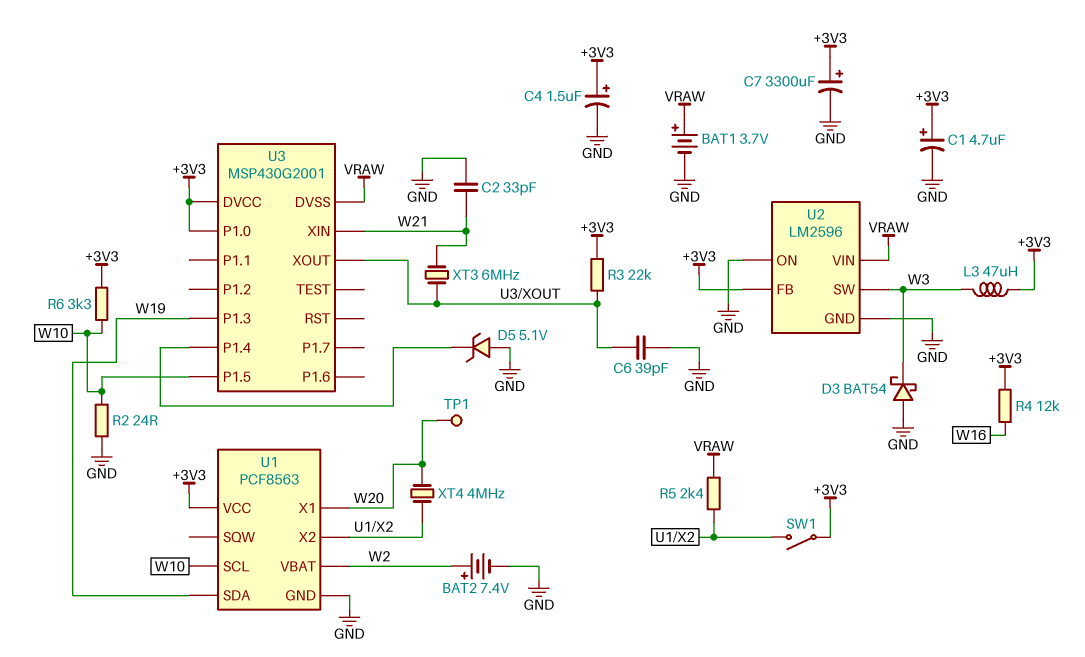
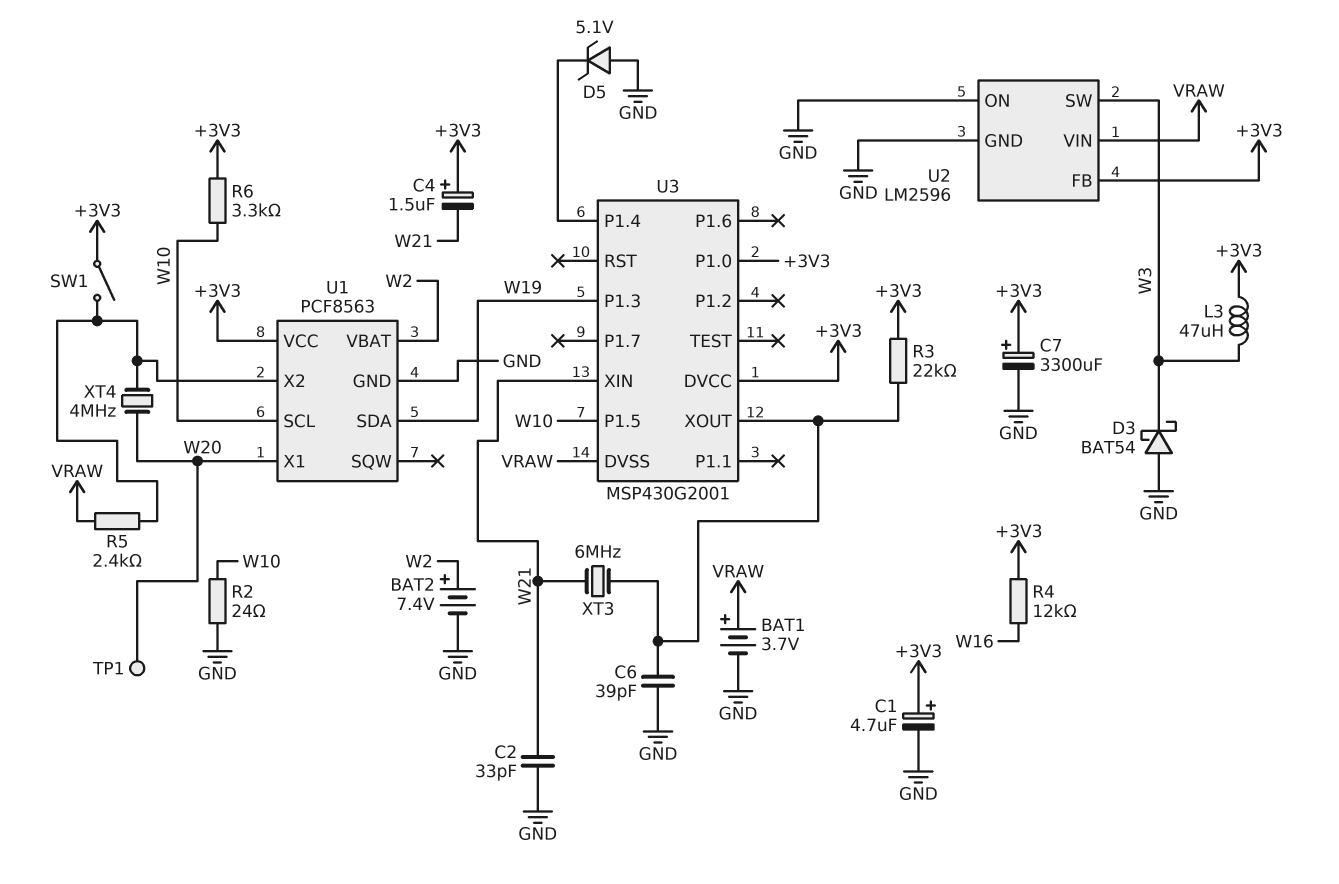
C4: 1.5uF (plus +3V3, minus GND) -> 1.5uF (plus +3V3, minus W21)

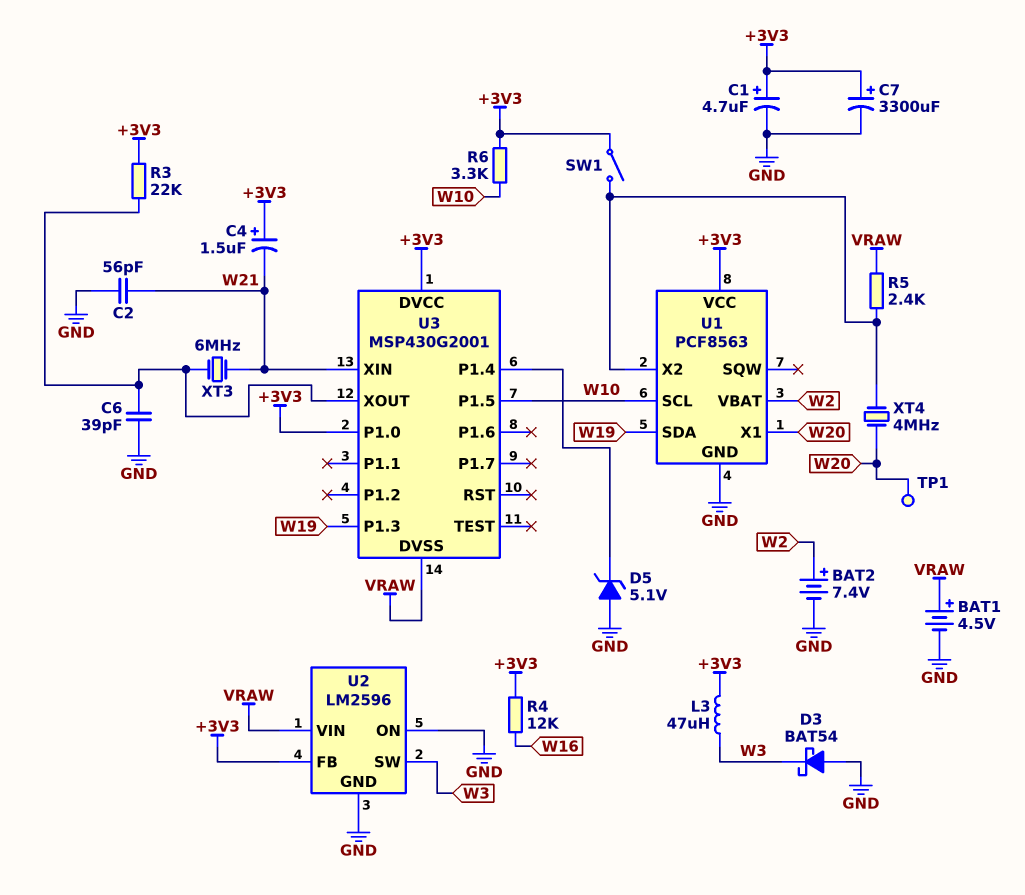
BAT1: 3.7V (plus VRAW, minus GND) -> 4.5V (plus VRAW, minus GND)
C2: 33pF (GND, W21) -> 56pF (GND, W21)
R2: 24 (GND, W10) -> none

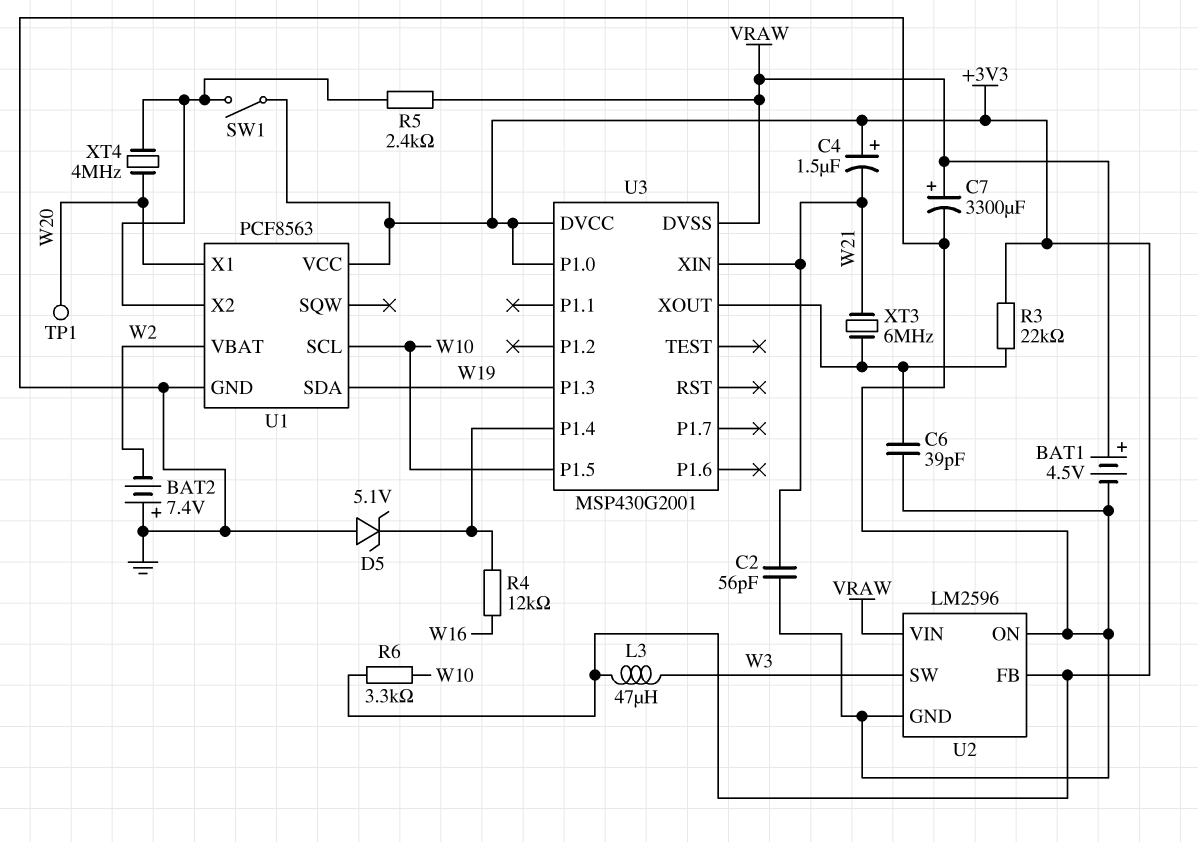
BAT2: 7.4V (plus W2, minus GND) -> 7.4V (plus GND, minus W2)
C1: 4.7uF (plus +3V3, minus GND) -> none
C7: 3300uF (plus +3V3, minus GND) -> 3300uF (plus VRAW, minus GND)
D3: schottky BAT54 (A GND, K W3) -> none
R4: 12k (+3V3, W16) -> 12k (U3/P1.4, W16)

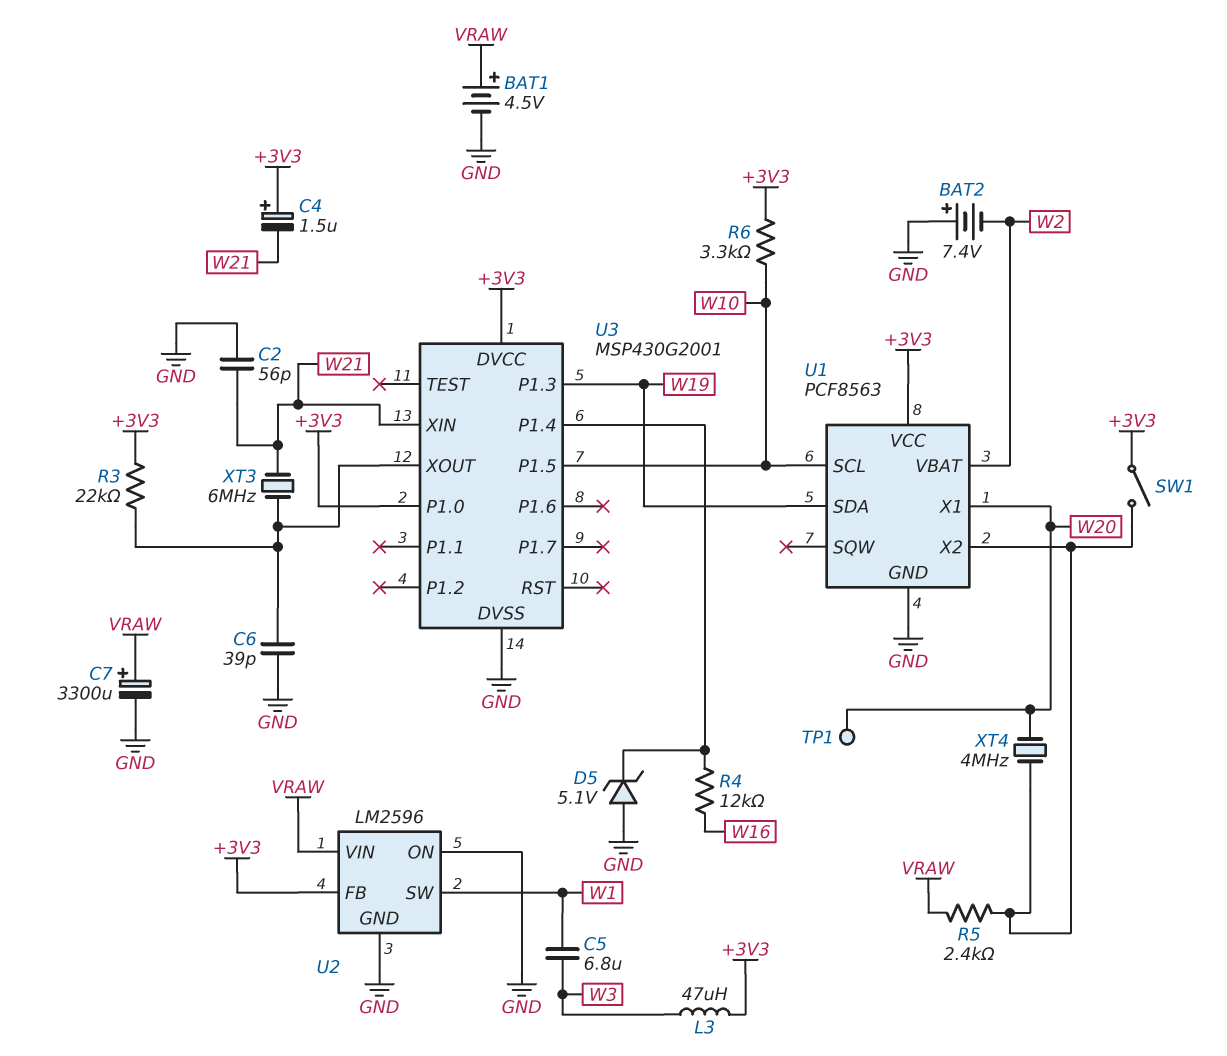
C5: none -> 6.8uF (W1, W3)
U2 pin SW: W3 -> W1
U3 pin DVSS: VRAW -> GND

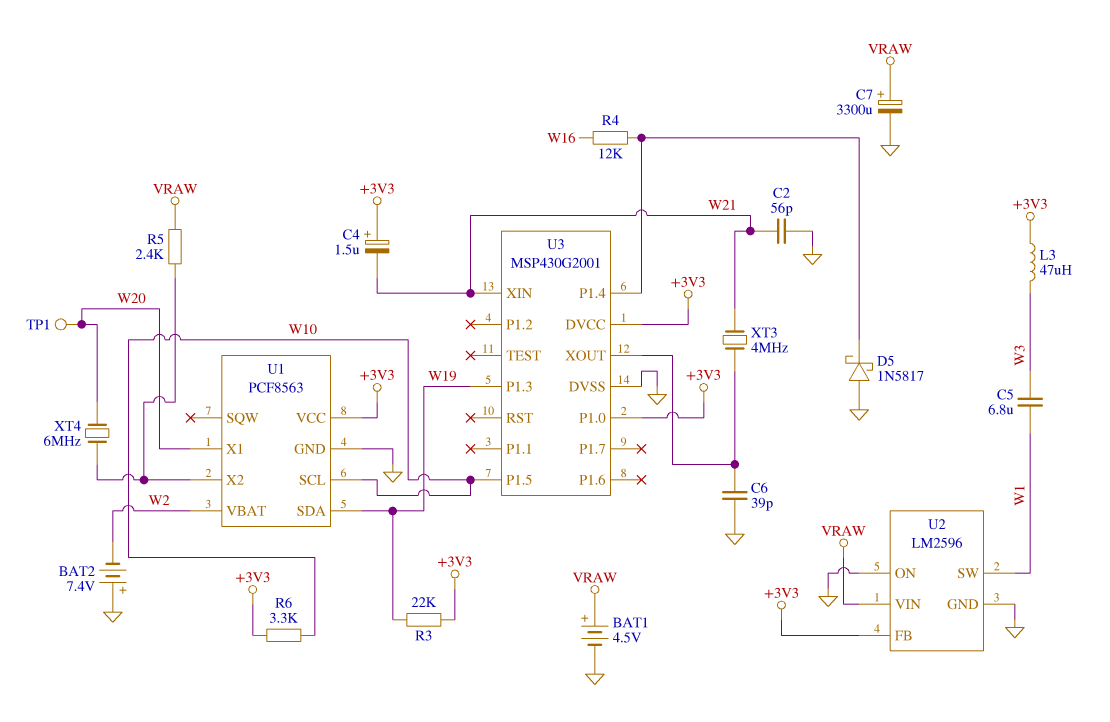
D5: zener 5.1V (A GND, K U3/P1.4) -> schottky 1N5817 (A GND, K U3/P1.4)
R3: 22k (+3V3, U3/XOUT) -> 22k (+3V3, W19)
SW1: switch (+3V3, U1/X2) -> none
XT3: 6MHz (U3/XOUT, W21) -> 4MHz (U3/XOUT, W21)
XT4: 4MHz (U1/X2, W20) -> 6MHz (U1/X2, W20)

